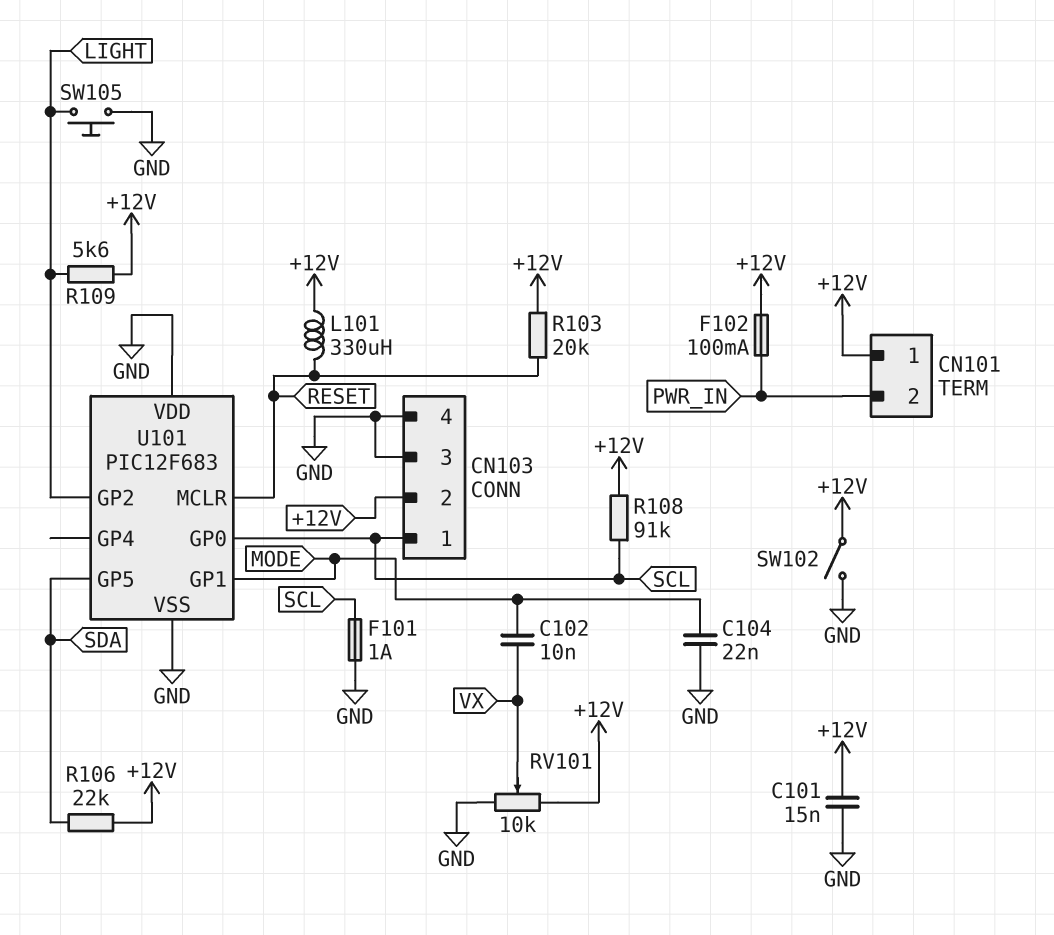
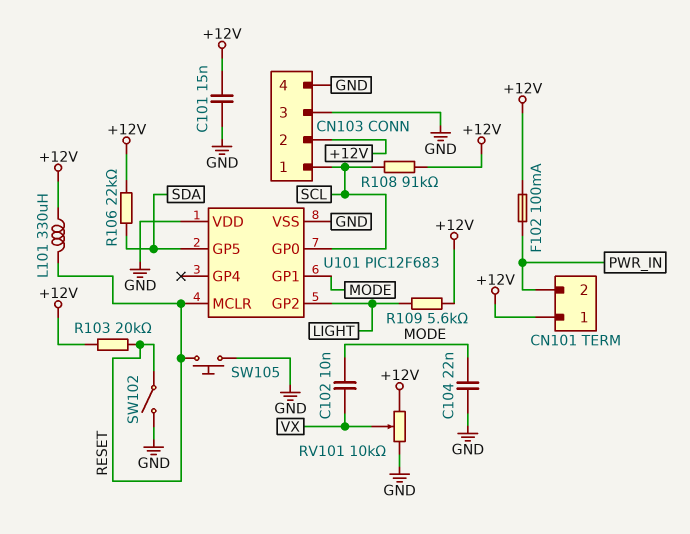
F101: 1A (GND, SCL) -> none
SW102: switch (+12V, GND) -> switch (GND, RESET)
SW105: button (GND, LIGHT) -> button (GND, RESET)

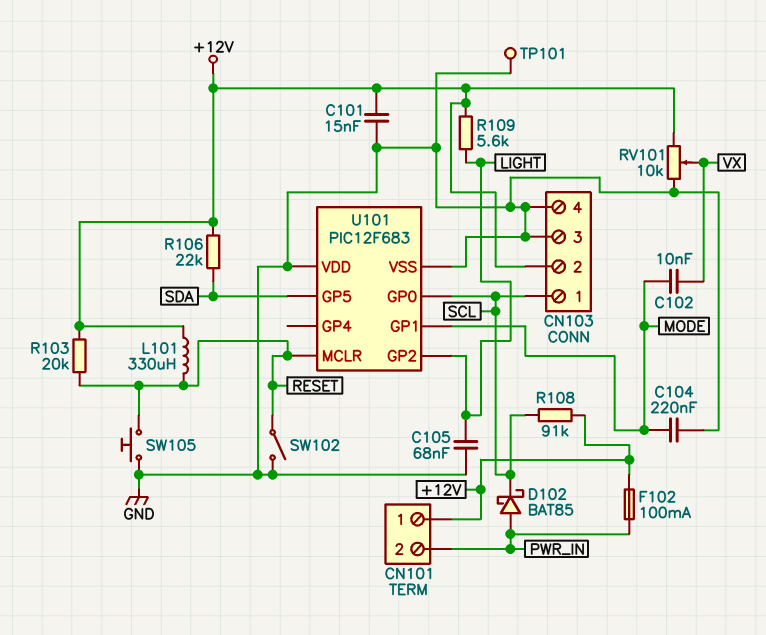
C104: 22nF (GND, MODE) -> 220nF (GND, MODE)
C105: none -> 68nF (GND, LIGHT)
D102: none -> schottky BAT85 (A PWR_IN, K SCL)
TP101: none -> test point (GND)

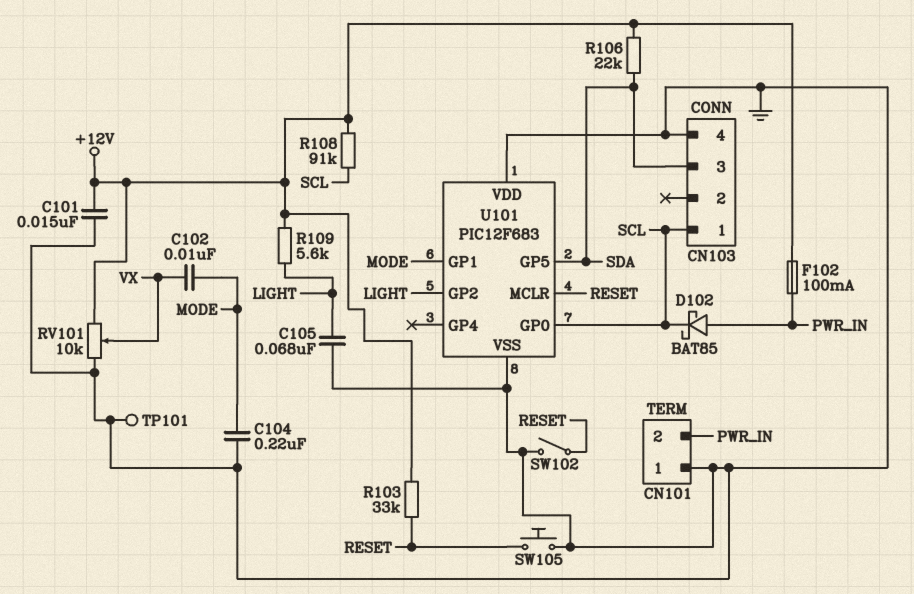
CN101 pin 1: +12V -> GND
CN103 pin 2: +12V -> none
CN103 pin 3: GND -> SDA
L101: 330uH (+12V, RESET) -> none
R103: 20k (+12V, RESET) -> 33k (+12V, RESET)

